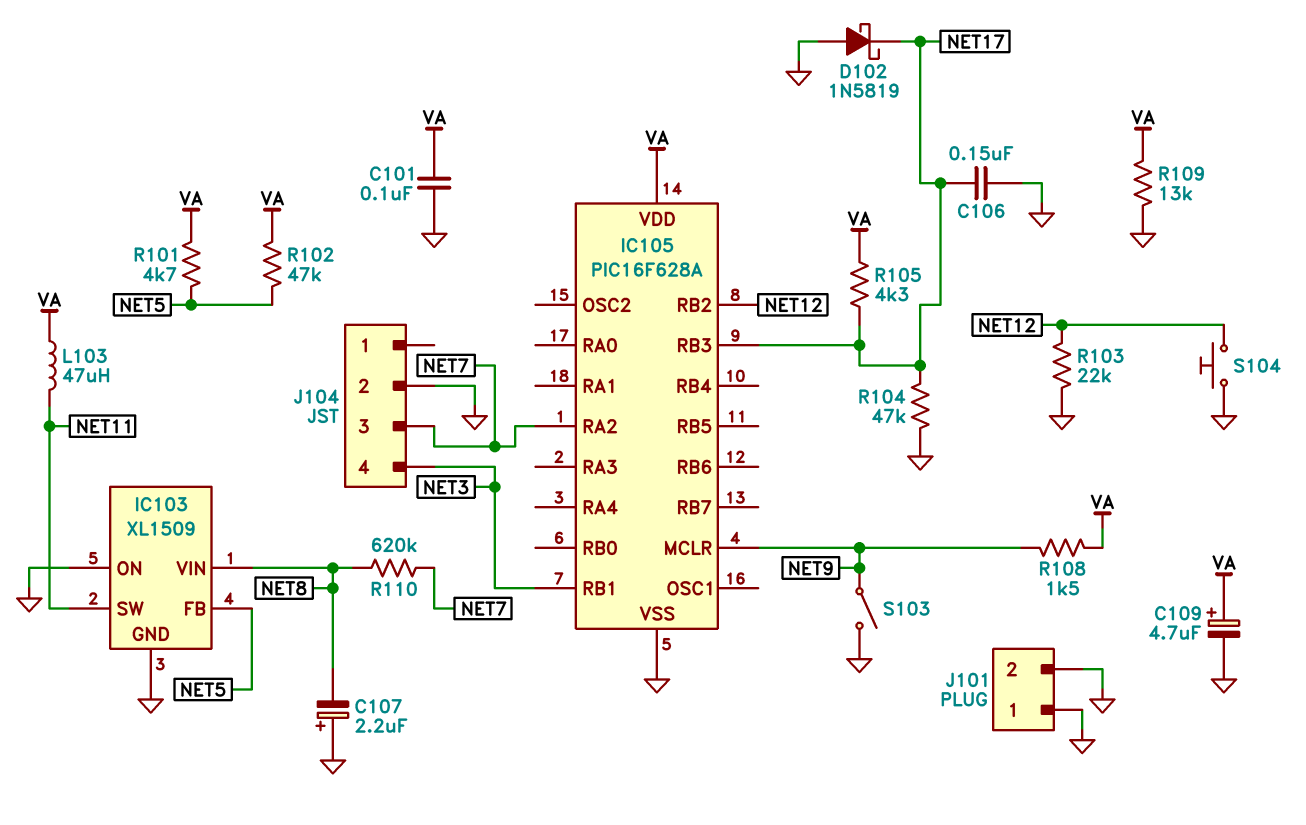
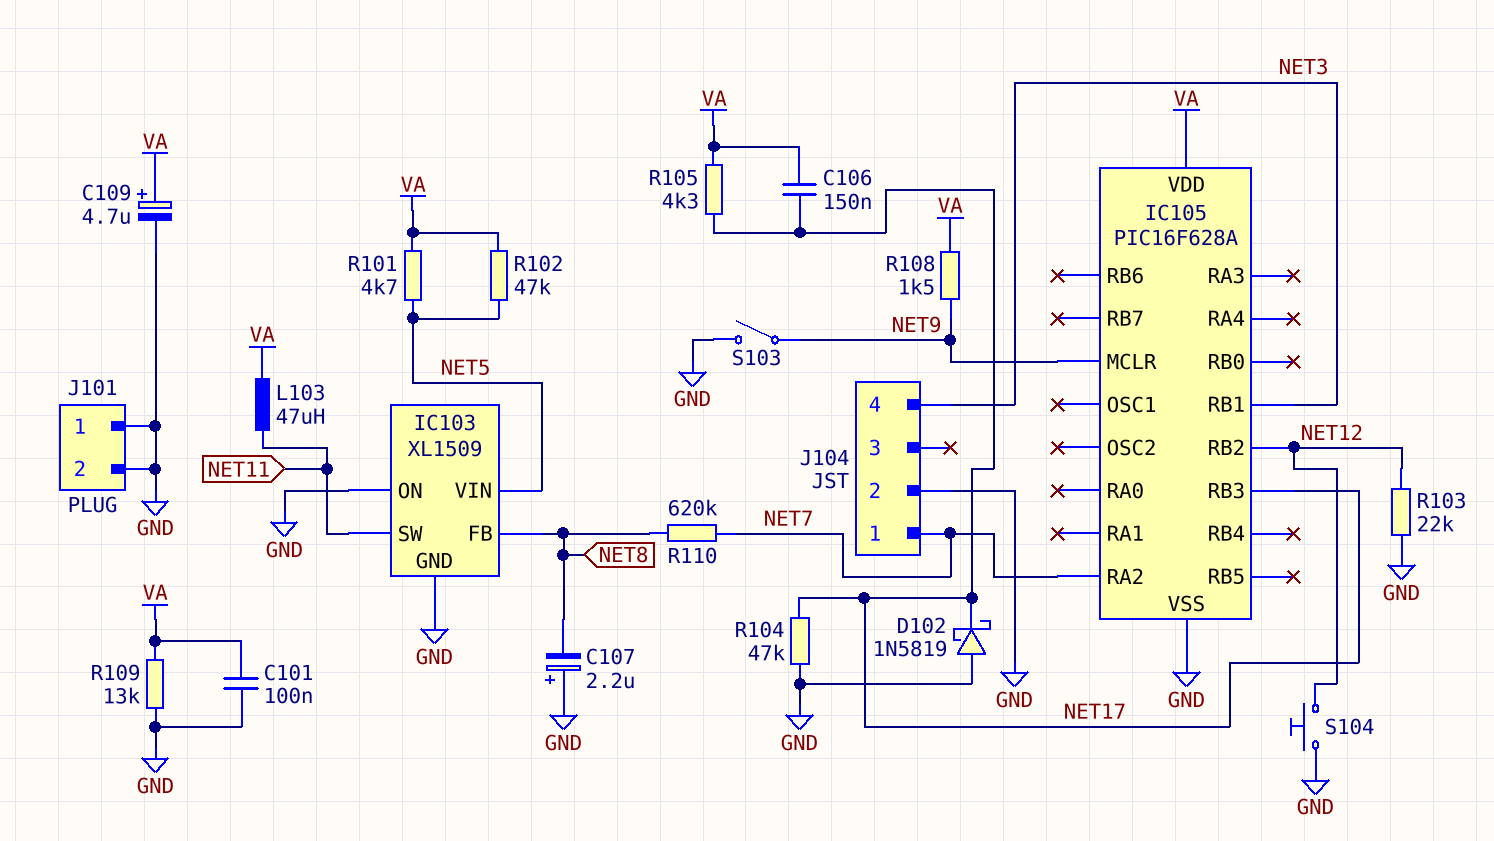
C106: 150nF (GND, NET17) -> 150nF (NET17, VA)
IC103 pin FB: NET5 -> NET8
IC103 pin VIN: NET8 -> NET5
J104 pin 1: none -> NET7
J104 pin 3: NET7 -> none

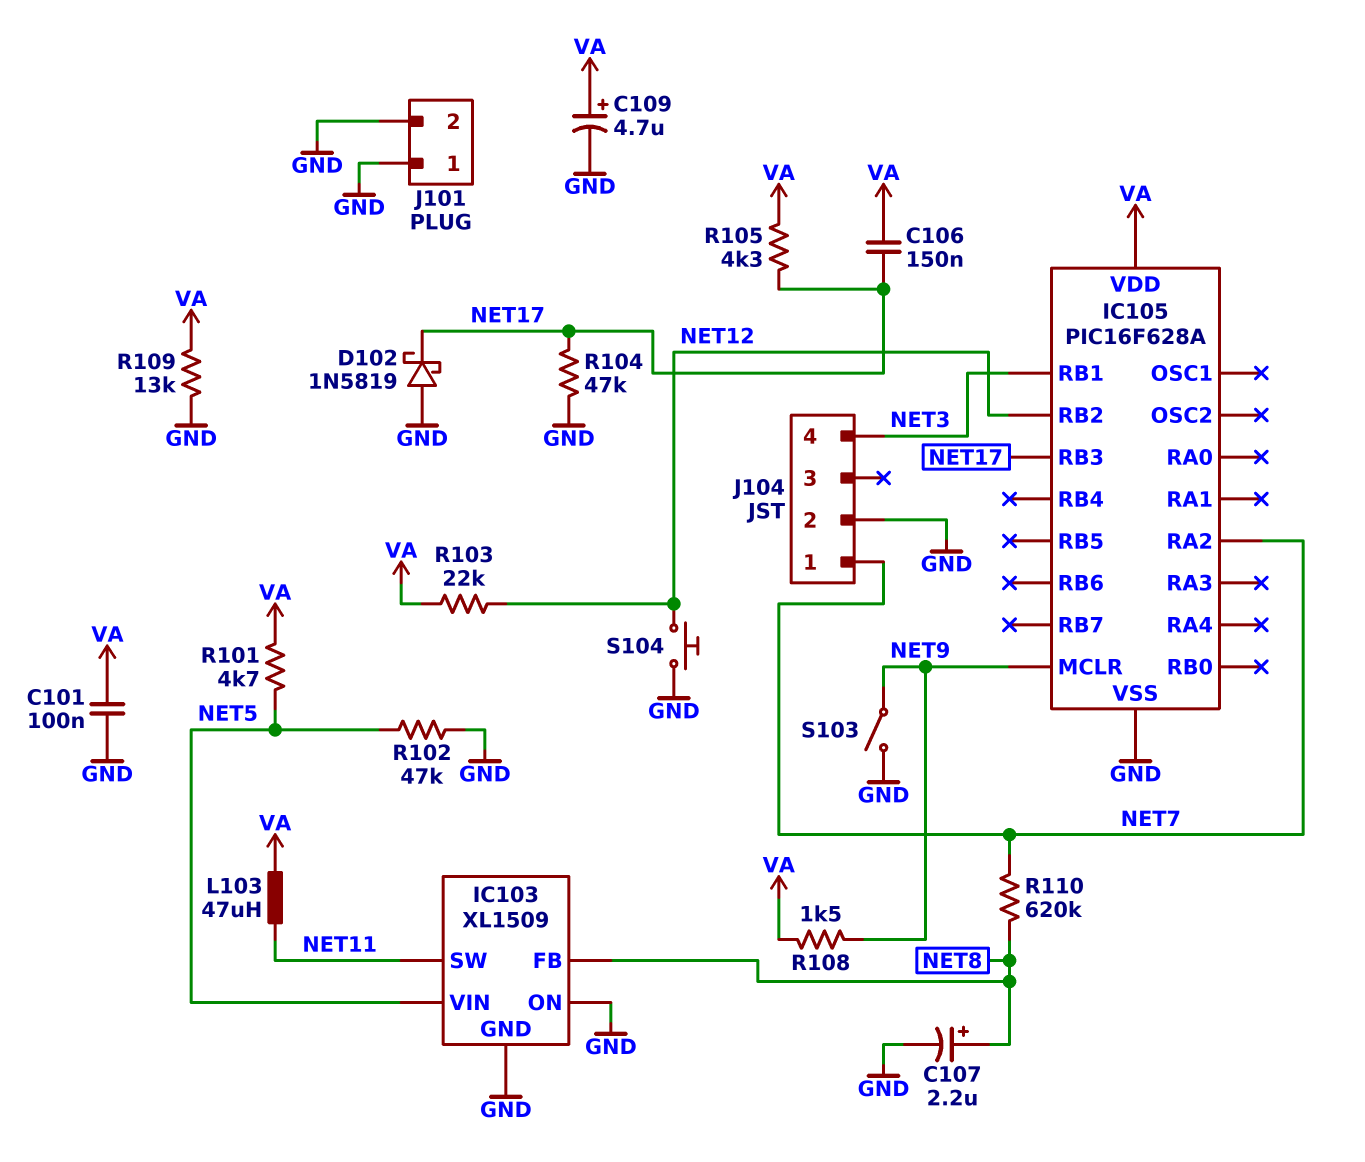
C107: 2.2uF (plus GND, minus NET8) -> 2.2uF (plus NET8, minus GND)
R102: 47k (NET5, VA) -> 47k (GND, NET5)
R103: 22k (GND, NET12) -> 22k (NET12, VA)

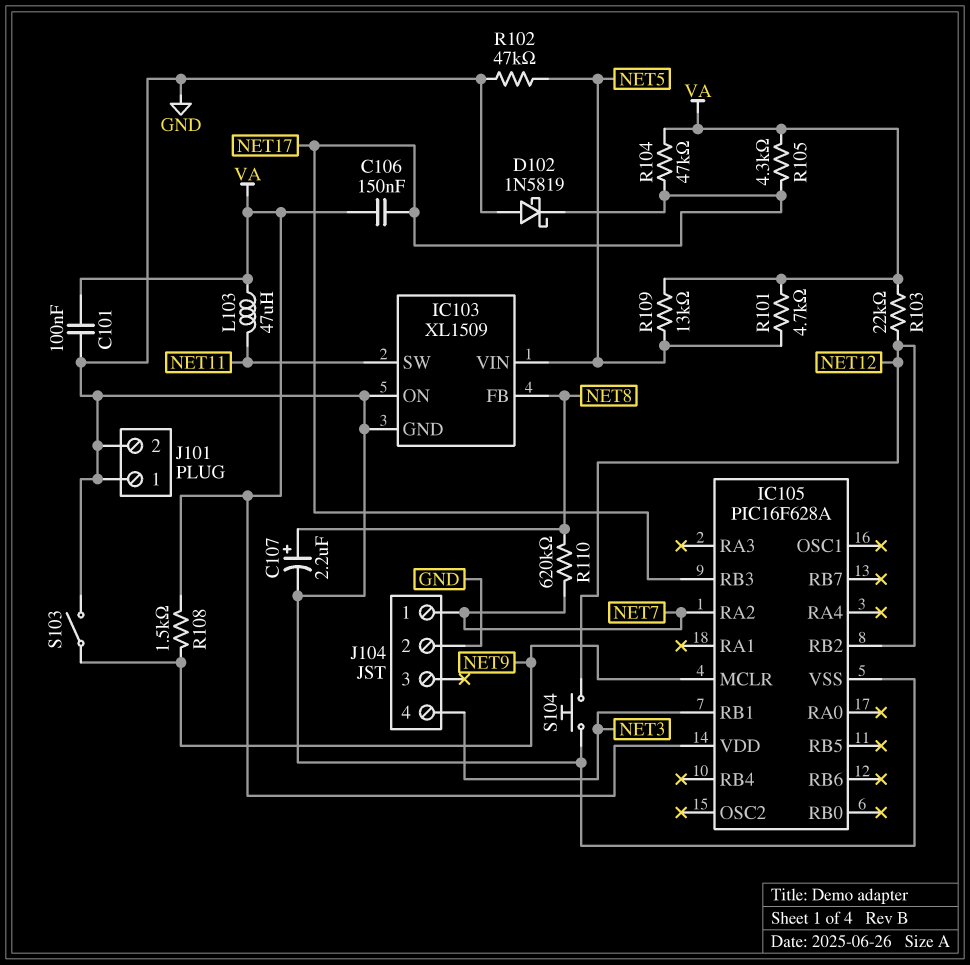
C109: 4.7uF (plus VA, minus GND) -> none
R104: 47k (GND, NET17) -> 47k (NET17, VA)
R109: 13k (GND, VA) -> 13k (NET5, VA)

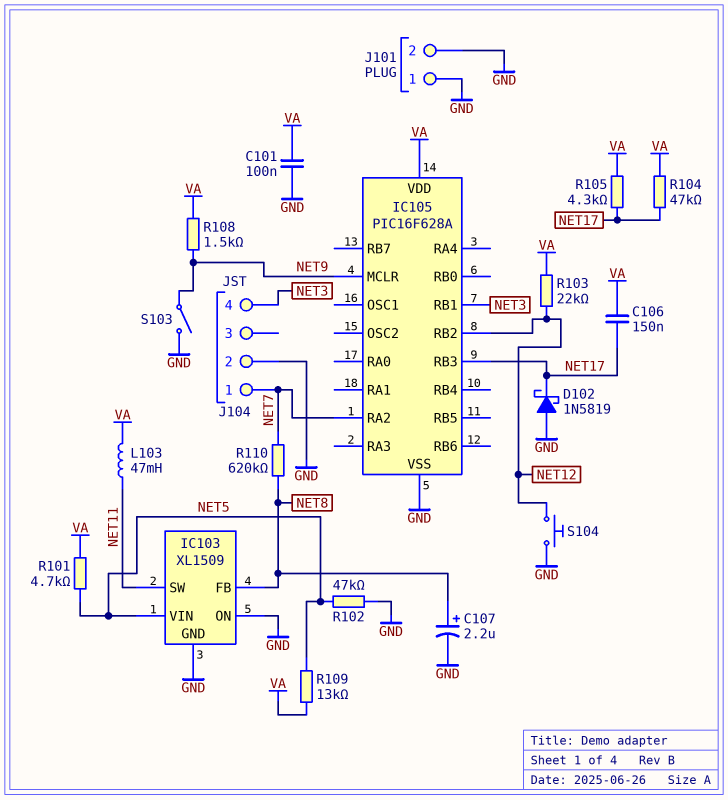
L103: 47uH (NET11, VA) -> 47mH (NET11, VA)

